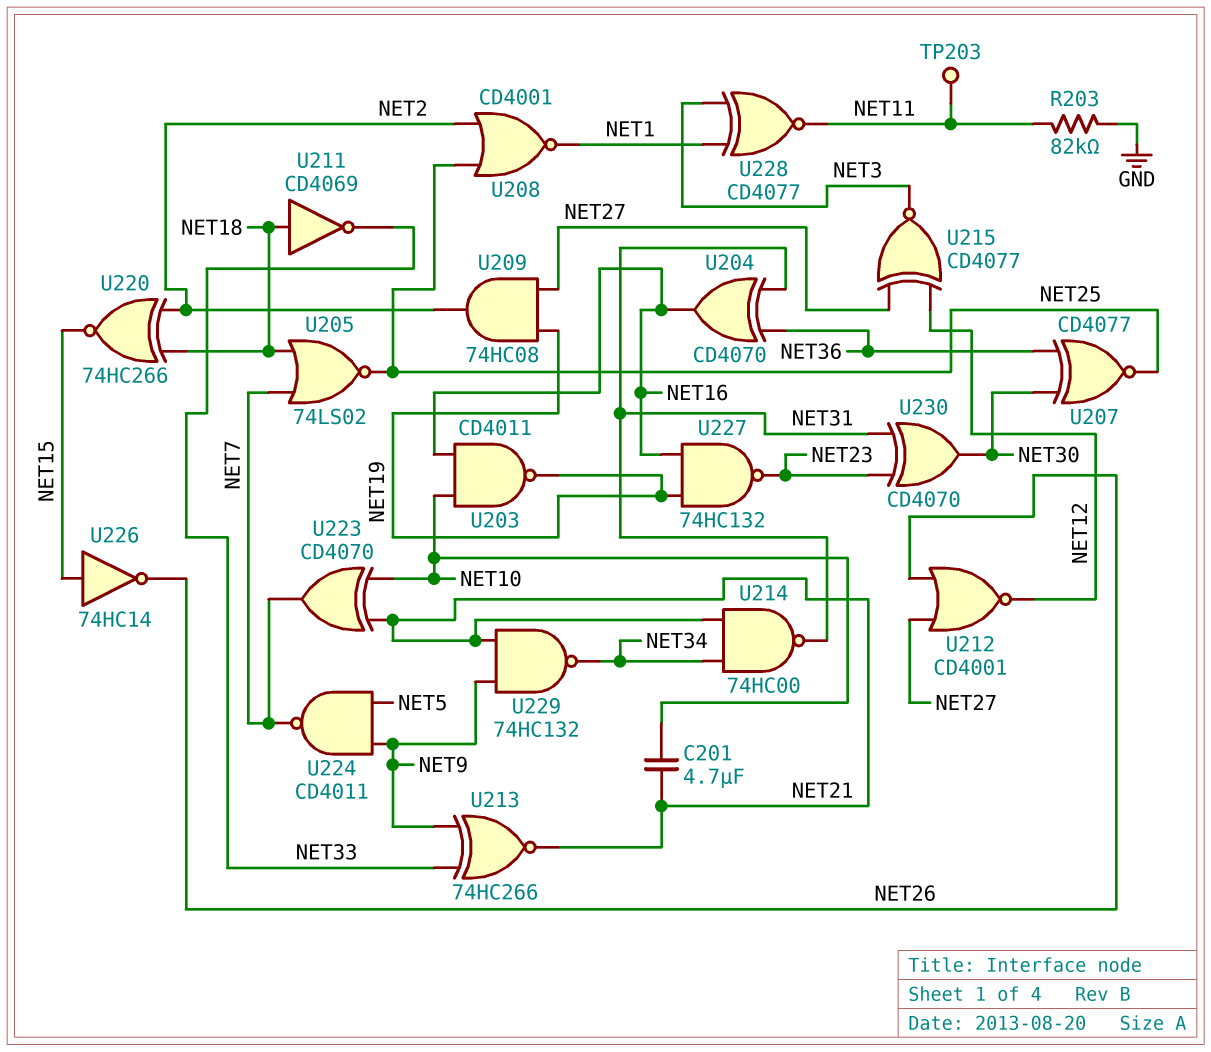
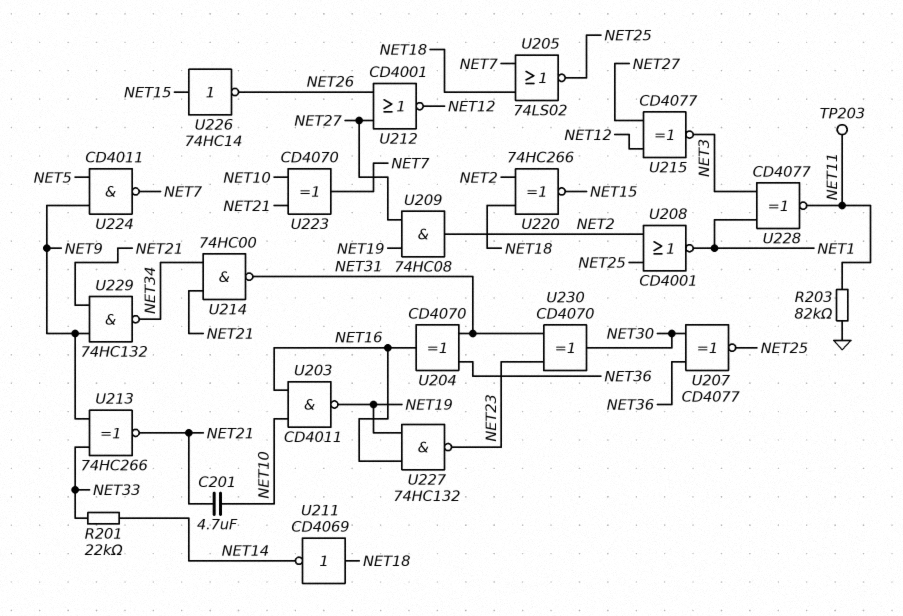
R201: none -> 22k (NET14, NET33)
U211: NOT CD4069 (in NET18, out NET33) -> NOT CD4069 (in NET18, out NET14)

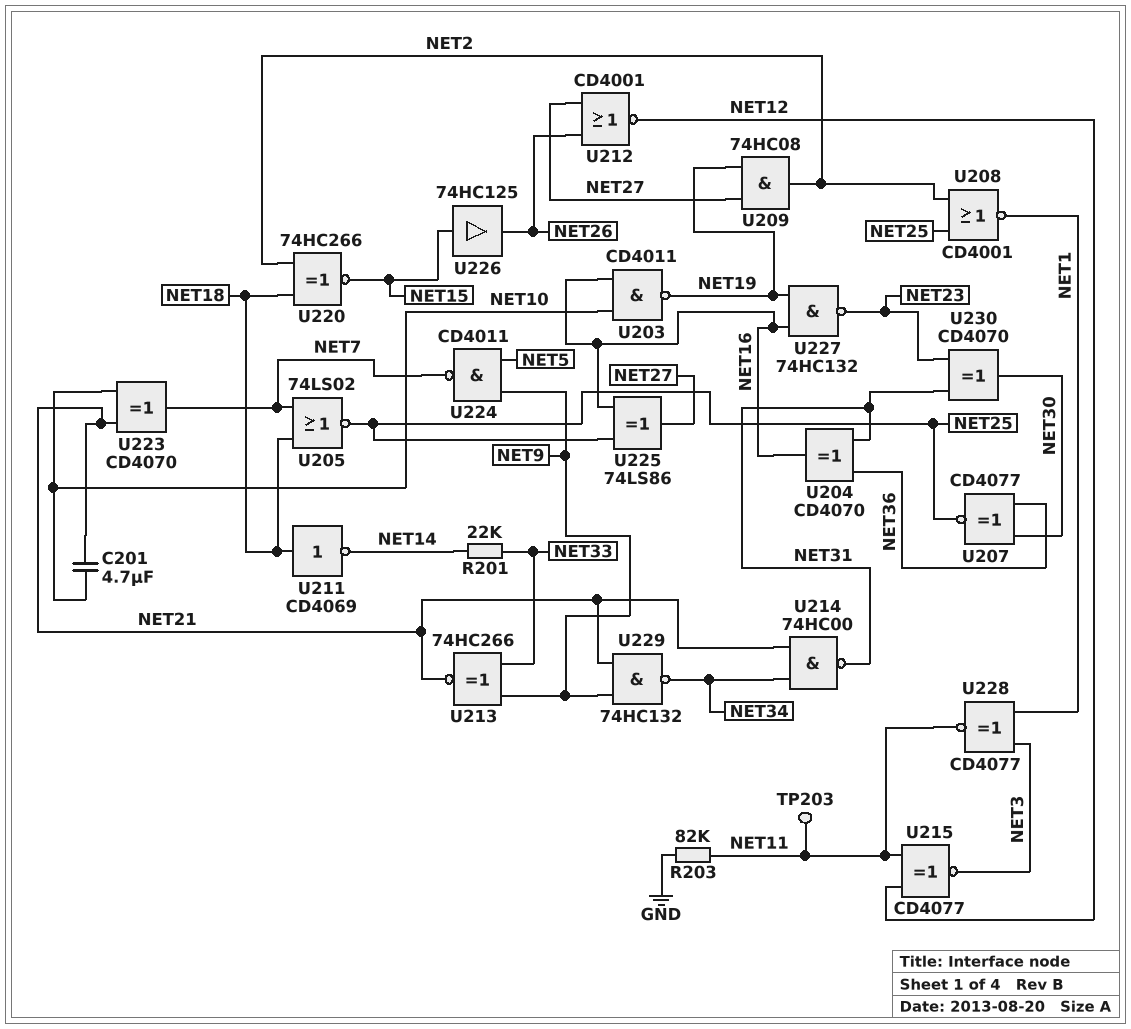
U215: XNOR CD4077 (in NET12, in NET27, out NET3) -> XNOR CD4077 (in NET11, in NET12, out NET3)
U225: none -> XOR 74LS86 (in NET16, in NET25, out NET27)
U226: NOT 74HC14 (in NET15, out NET26) -> buffer 74HC125 (in NET15, out NET26)

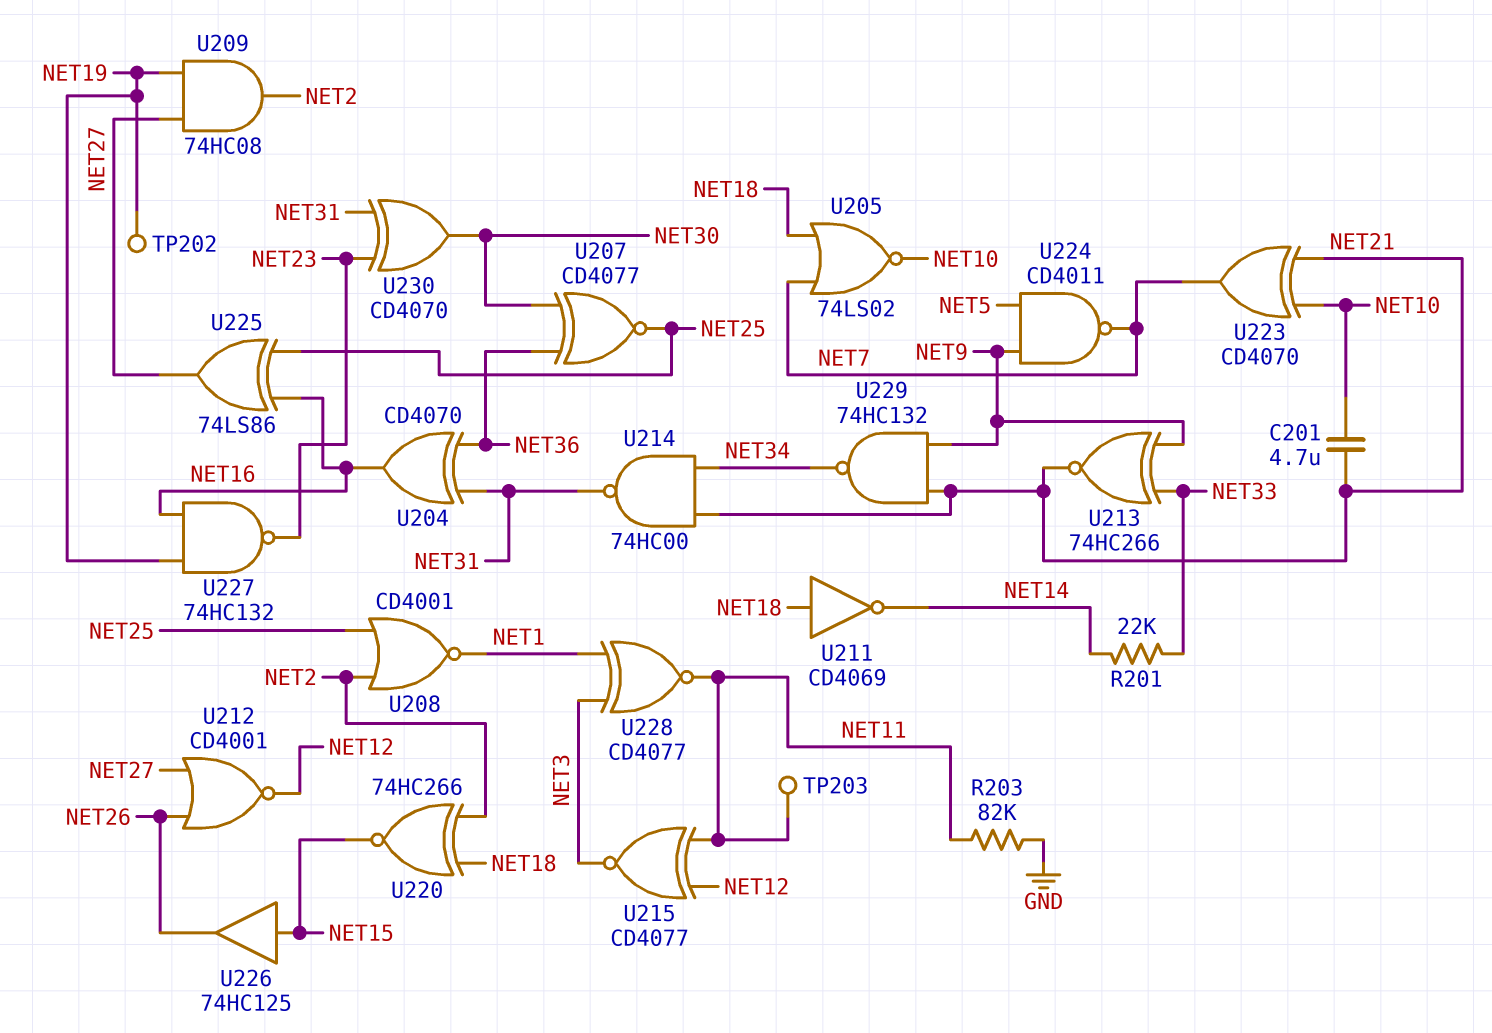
TP202: none -> test point (NET19)
U203: NAND CD4011 (in NET10, in NET16, out NET19) -> none
U205: NOR 74LS02 (in NET7, in NET18, out NET25) -> NOR 74LS02 (in NET7, in NET18, out NET10)

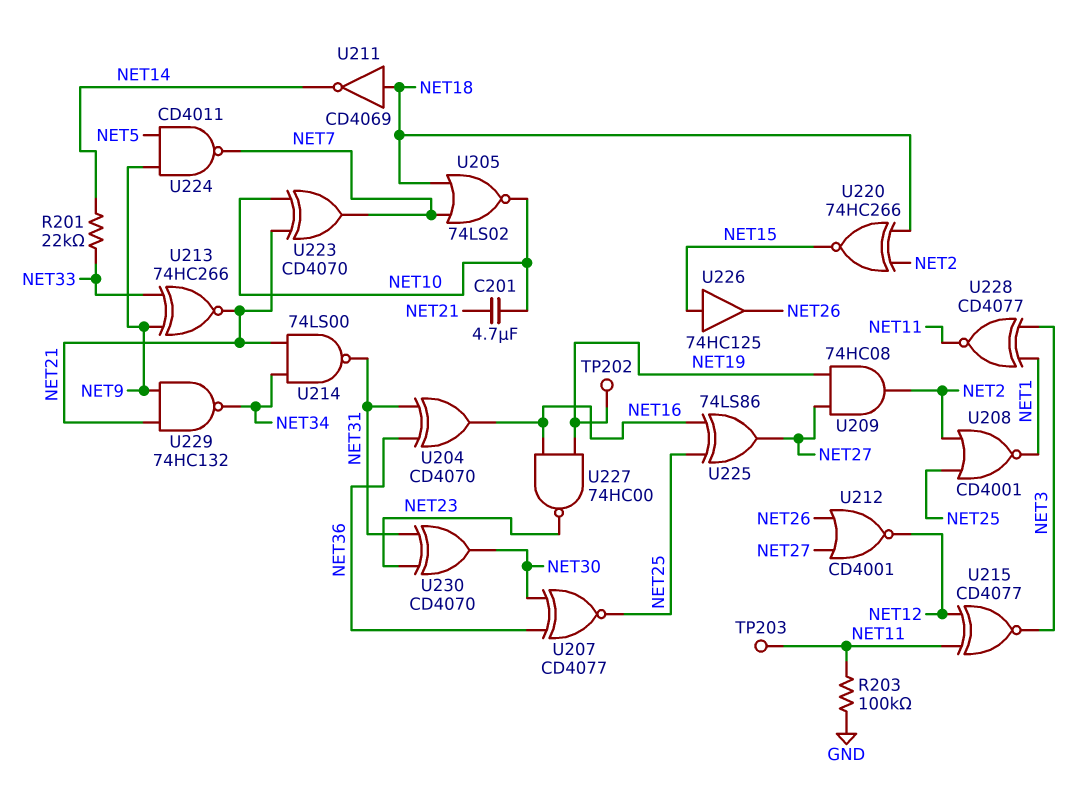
R203: 82k (GND, NET11) -> 100k (GND, NET11)
U214: NAND 74HC00 (in NET21, in NET34, out NET31) -> NAND 74LS00 (in NET21, in NET34, out NET31)
U227: NAND 74HC132 (in NET16, in NET19, out NET23) -> NAND 74HC00 (in NET16, in NET19, out NET23)

